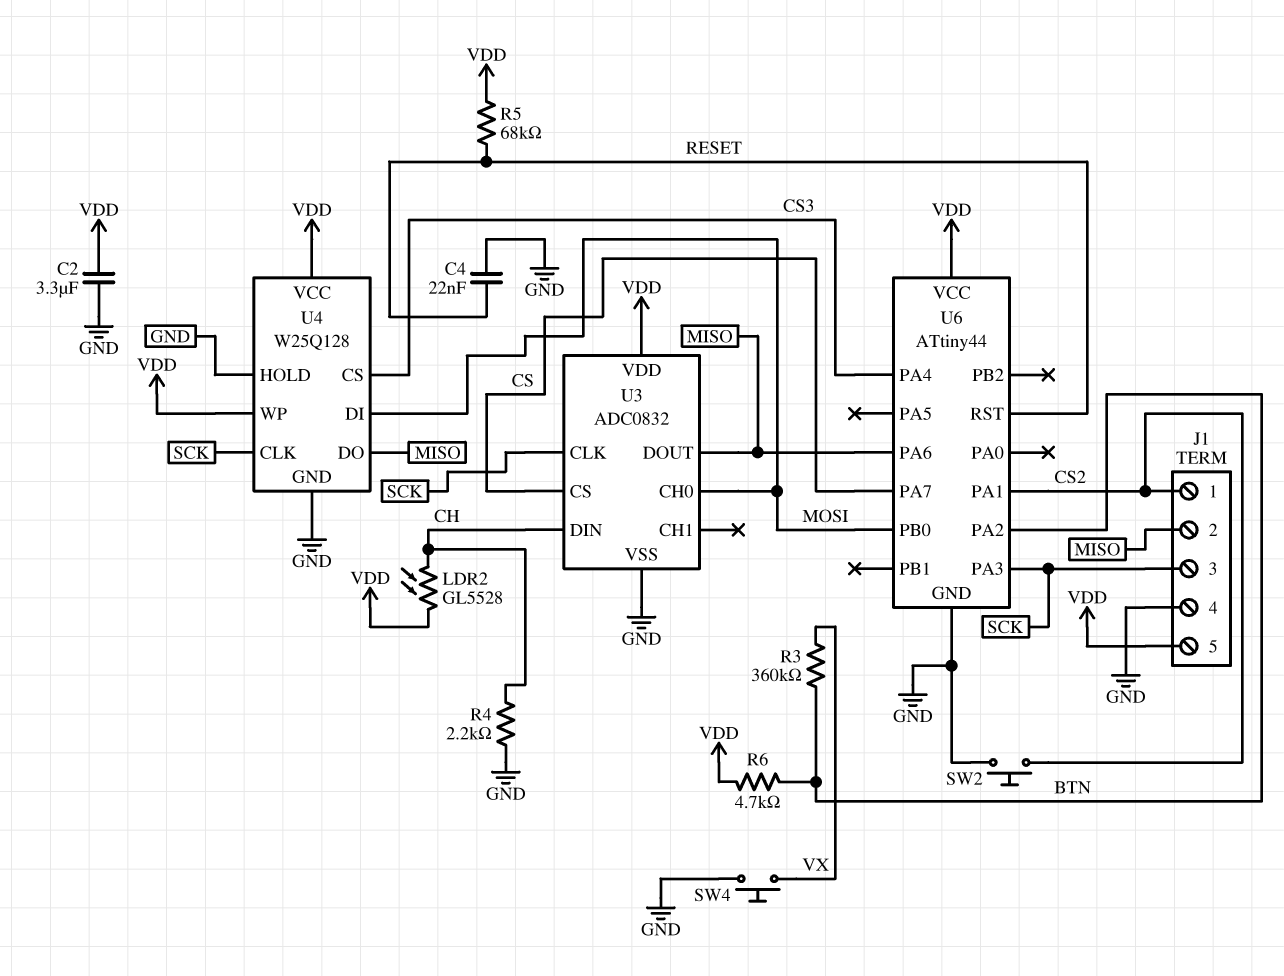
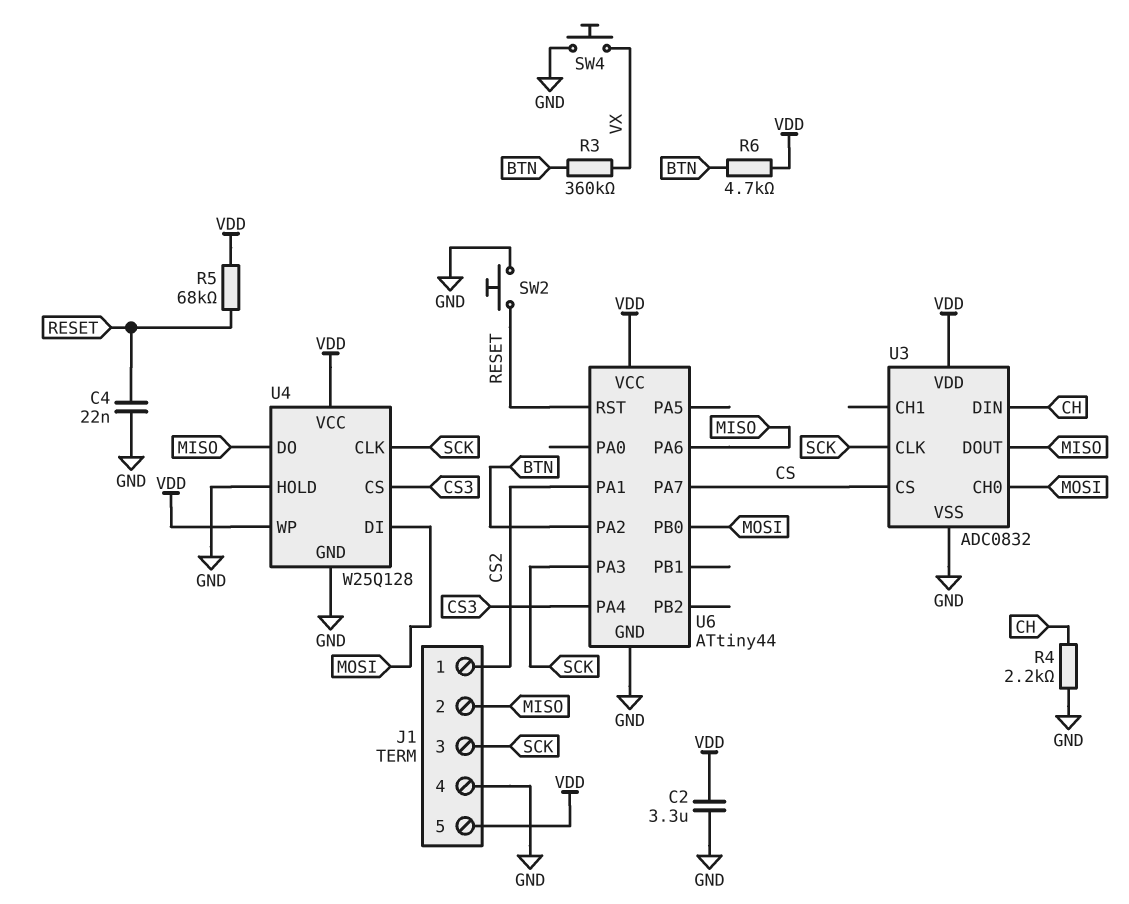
LDR2: GL5528 (CH, VDD) -> none
SW2: button (CS2, GND) -> button (GND, RESET)

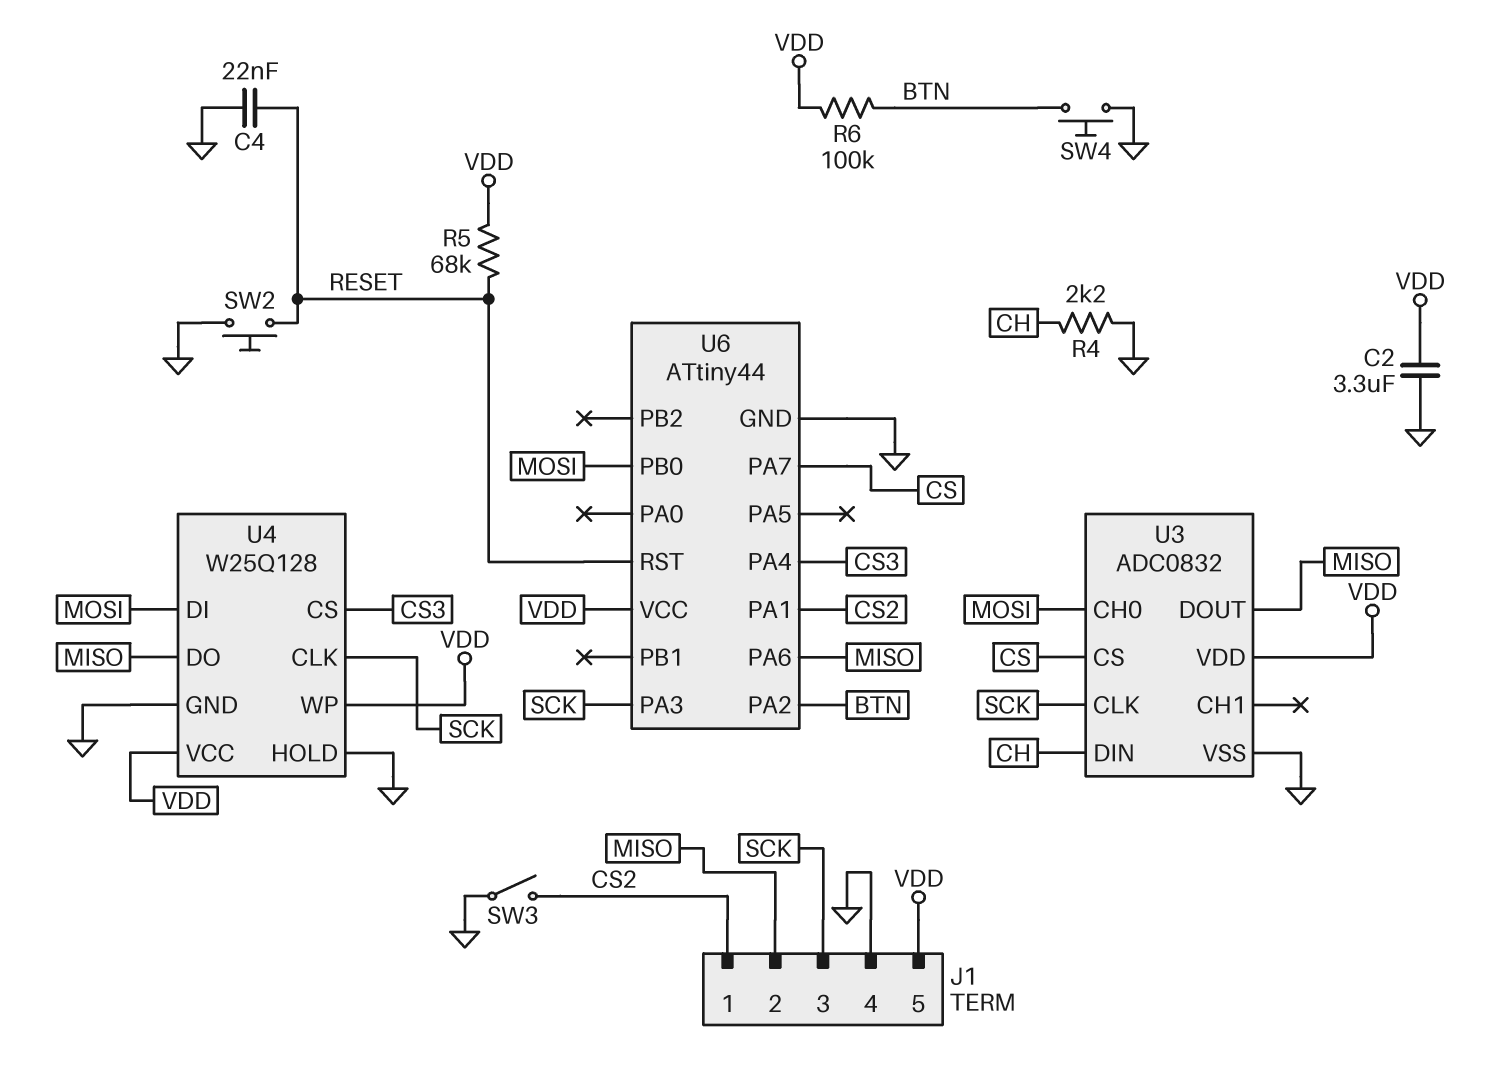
R3: 360k (BTN, VX) -> none
R6: 4.7k (BTN, VDD) -> 100k (BTN, VDD)
SW3: none -> switch (CS2, GND)
SW4: button (GND, VX) -> button (BTN, GND)

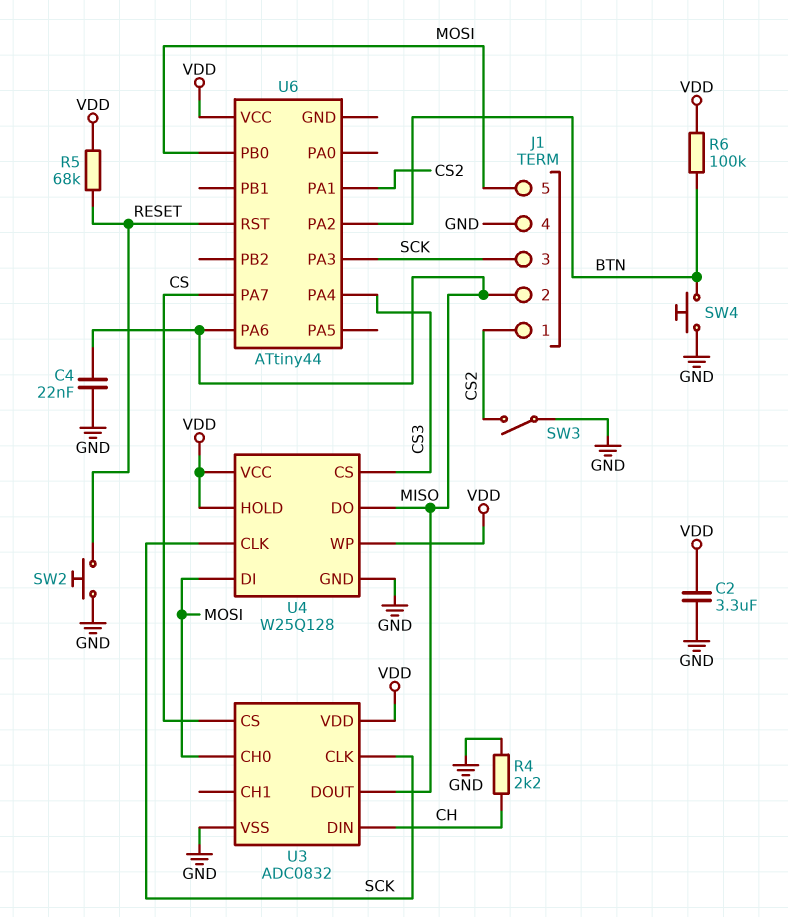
C4: 22nF (GND, RESET) -> 22nF (GND, MISO)
J1 pin 5: VDD -> MOSI
U4 pin HOLD: GND -> VDD
U6 pin GND: GND -> none

